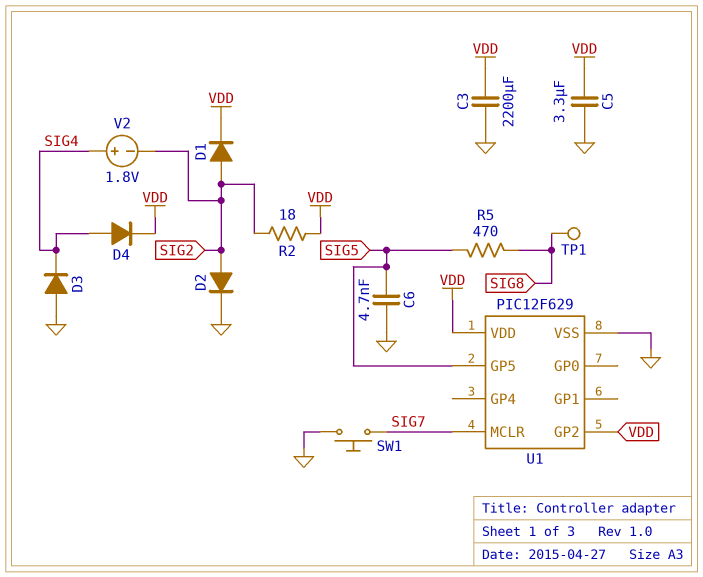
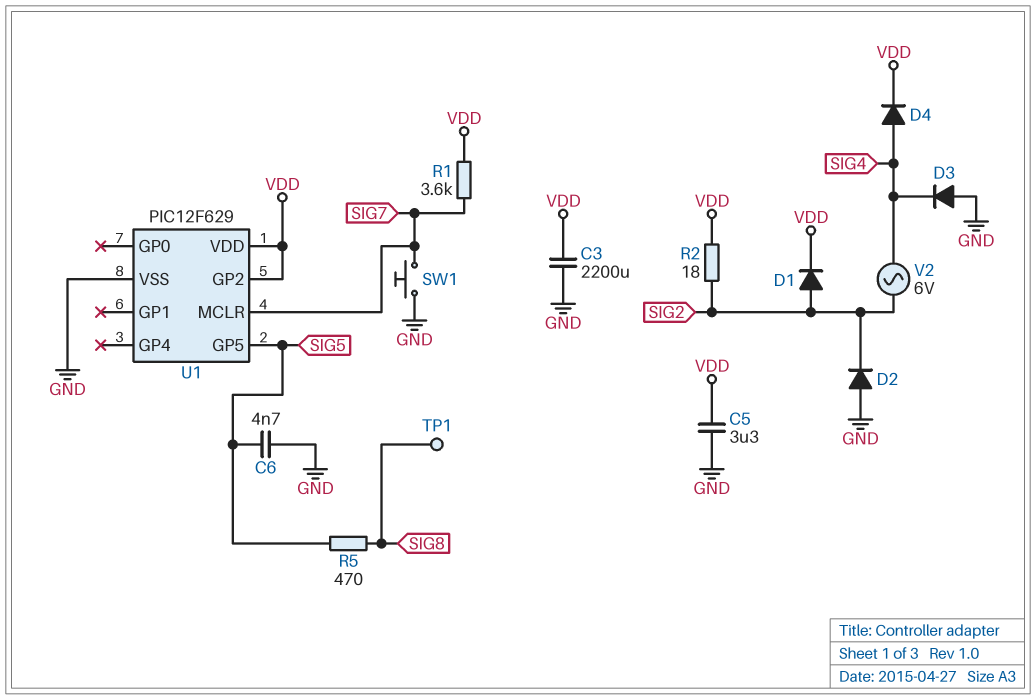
D2: diode (A SIG2, K GND) -> diode (A GND, K SIG2)
R1: none -> 3.6k (SIG7, VDD)
V2: 1.8V (plus SIG4, minus SIG2) -> AC 6V (SIG2, SIG4)

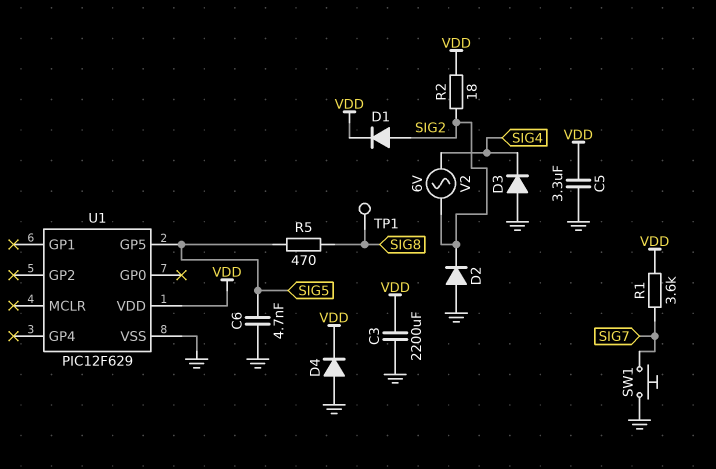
D4: diode (A SIG4, K VDD) -> diode (A GND, K VDD)
U1 pin GP2: VDD -> none
U1 pin MCLR: SIG7 -> none

